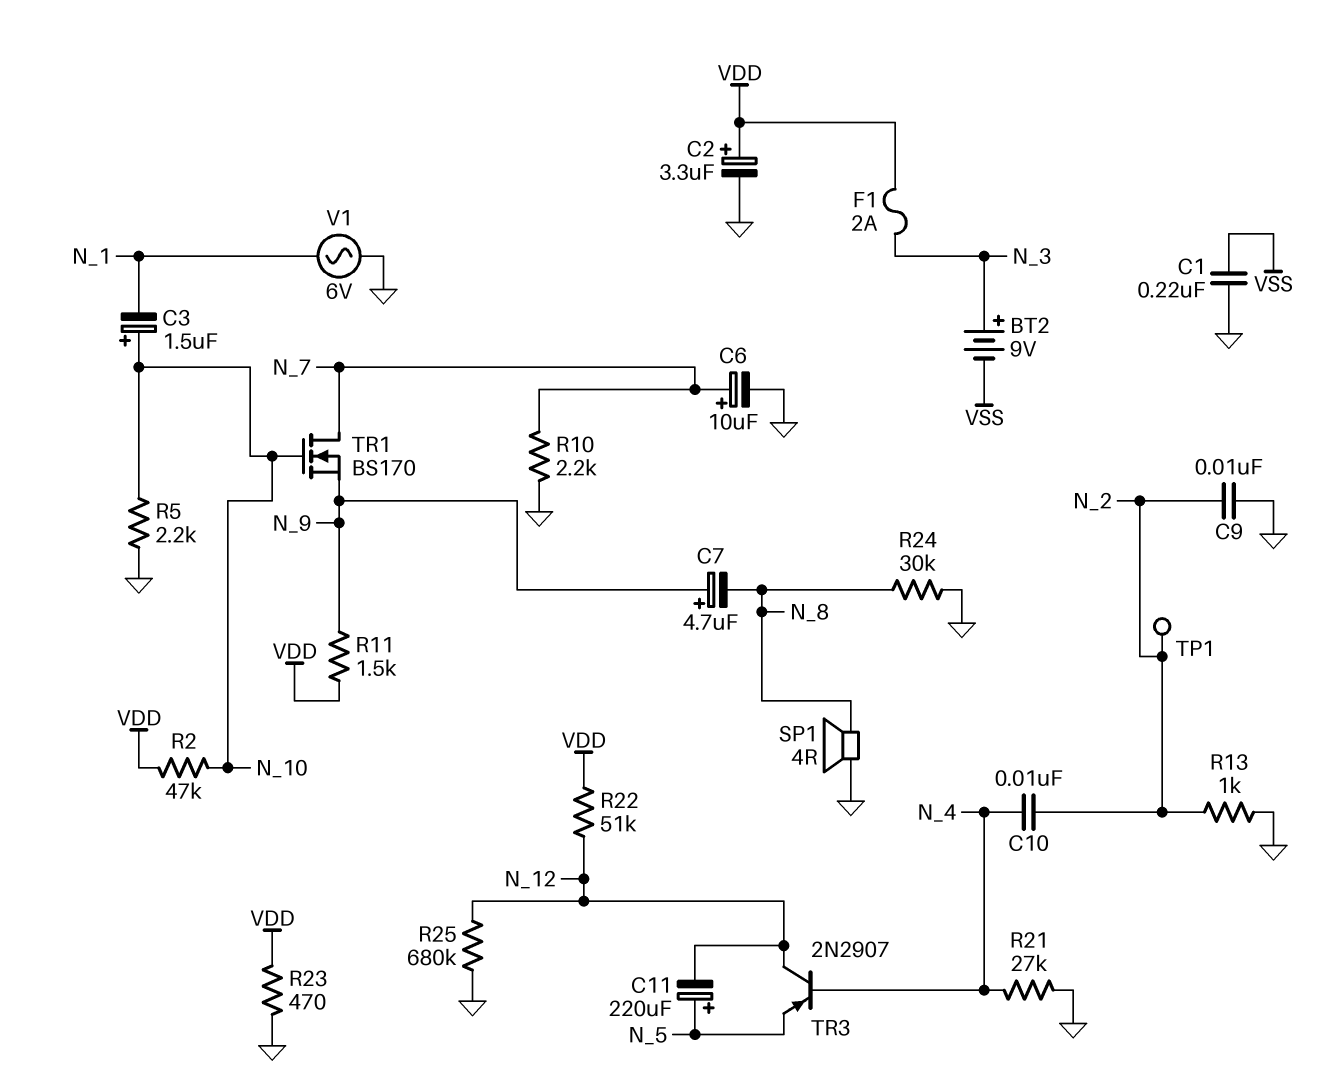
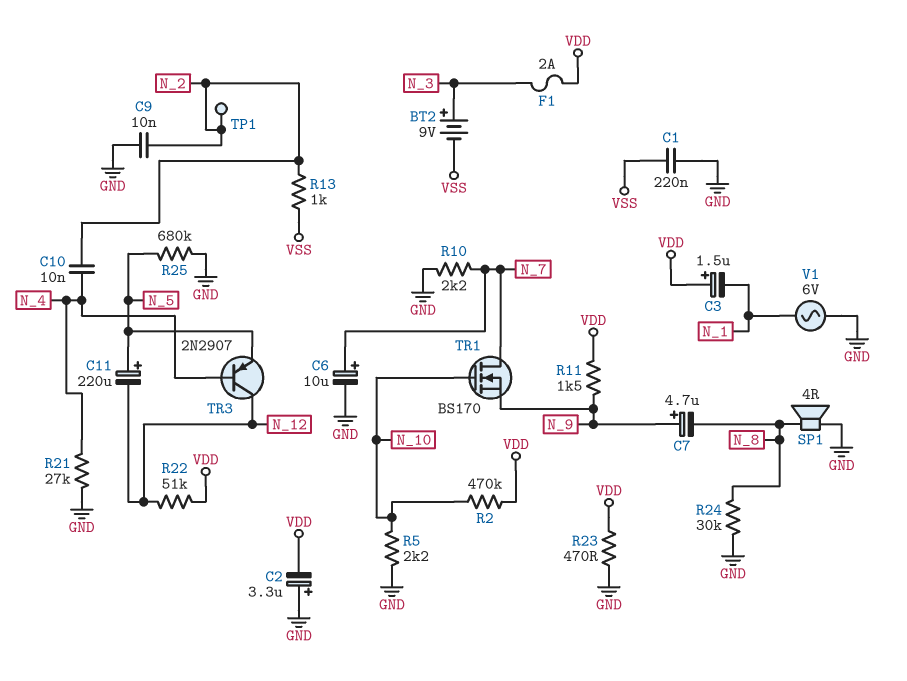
C2: 3.3uF (plus VDD, minus GND) -> 3.3uF (plus GND, minus VDD)
C3: 1.5uF (plus N_10, minus N_1) -> 1.5uF (plus VDD, minus N_1)
R2: 47k (N_10, VDD) -> 470k (N_10, VDD)
R13: 1k (GND, N_2) -> 1k (N_2, VSS)
R25: 680k (GND, N_12) -> 680k (GND, N_5)

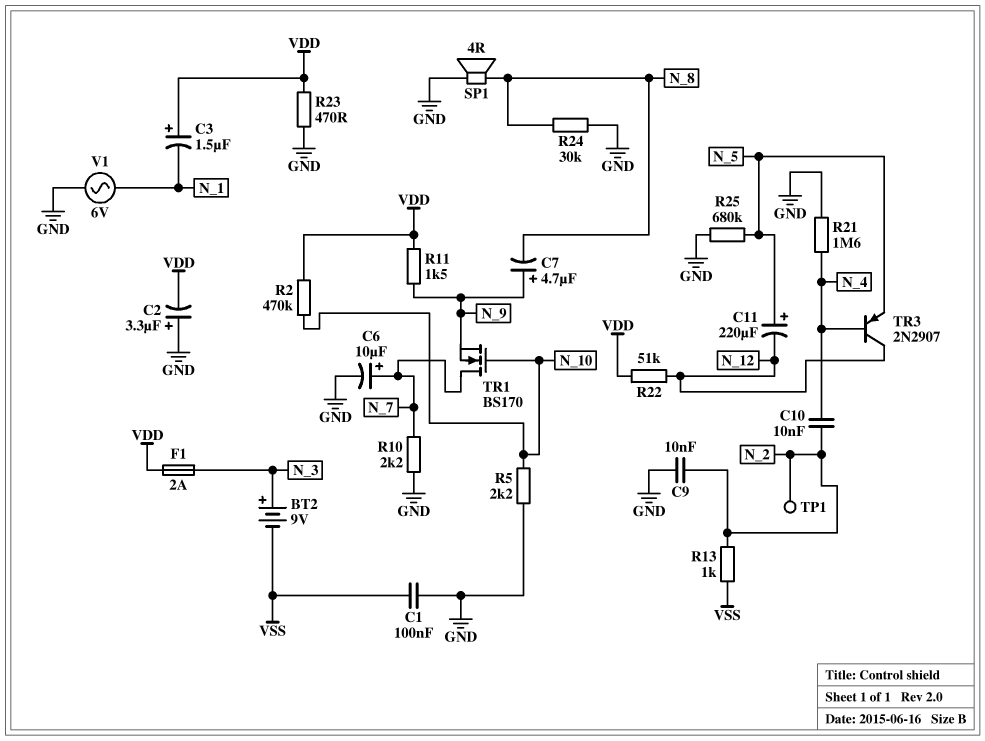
C1: 220nF (GND, VSS) -> 100nF (GND, VSS)
R21: 27k (GND, N_4) -> 1.6M (GND, N_4)

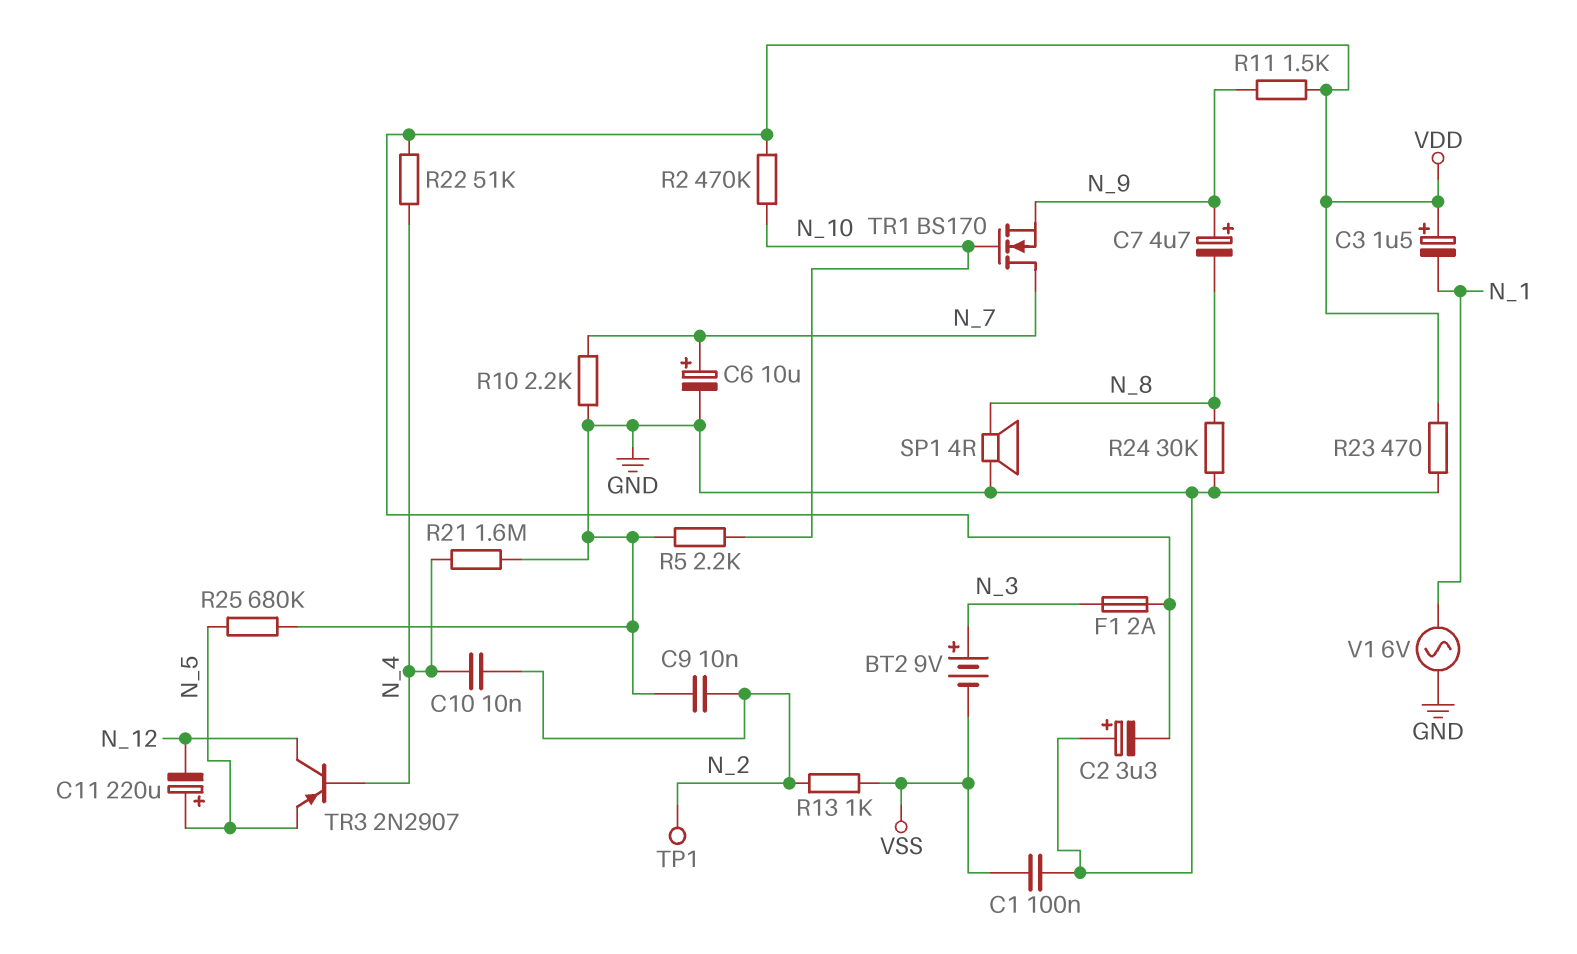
R22: 51k (N_12, VDD) -> 51k (N_4, VDD)

